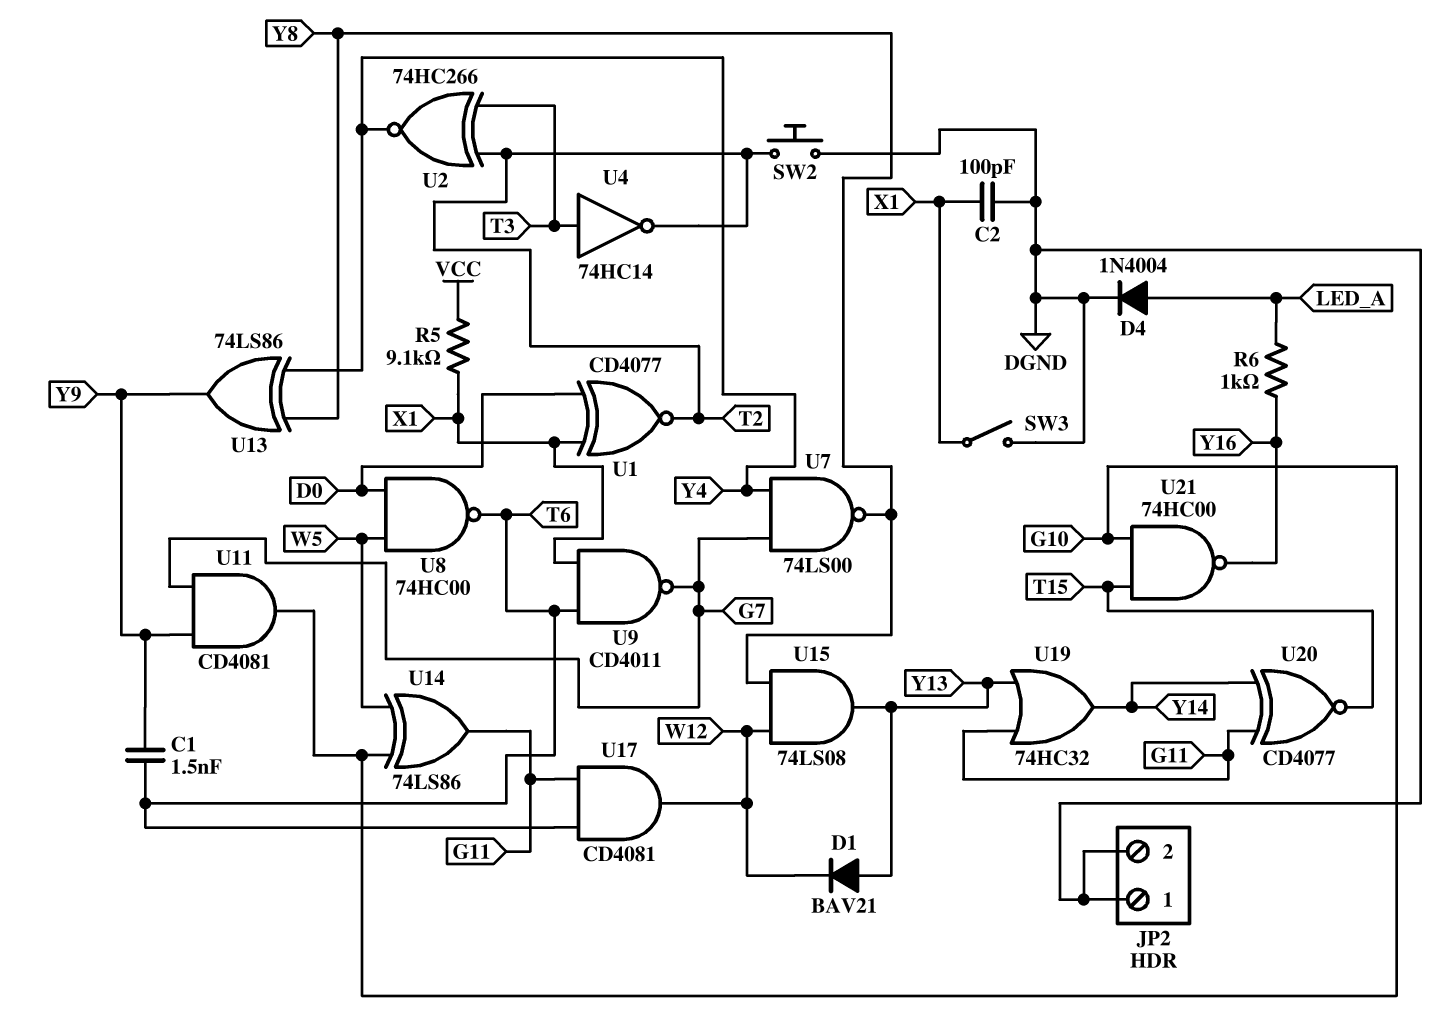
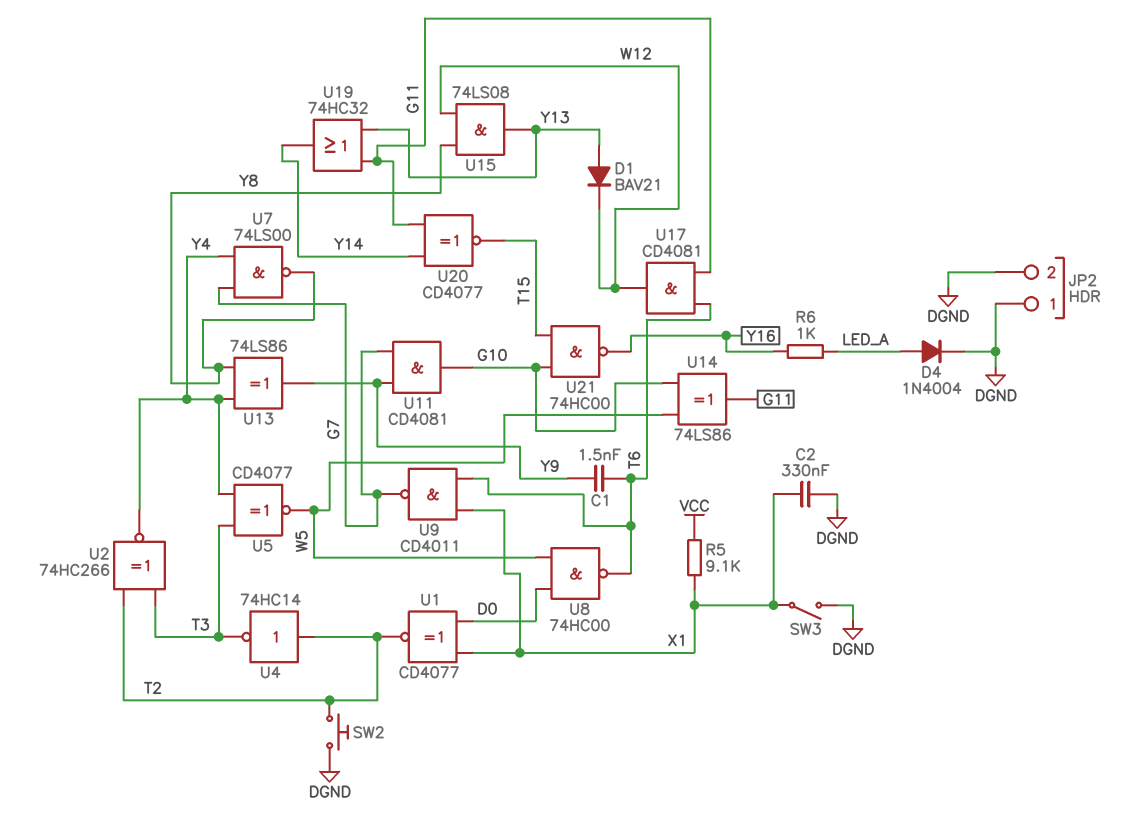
C2: 100pF (DGND, X1) -> 330nF (DGND, X1)
U4: NOT 74HC14 (in T3, out T2) -> NOT 74HC14 (in T2, out T3)
U5: none -> XNOR CD4077 (in T3, in Y4, out W5)

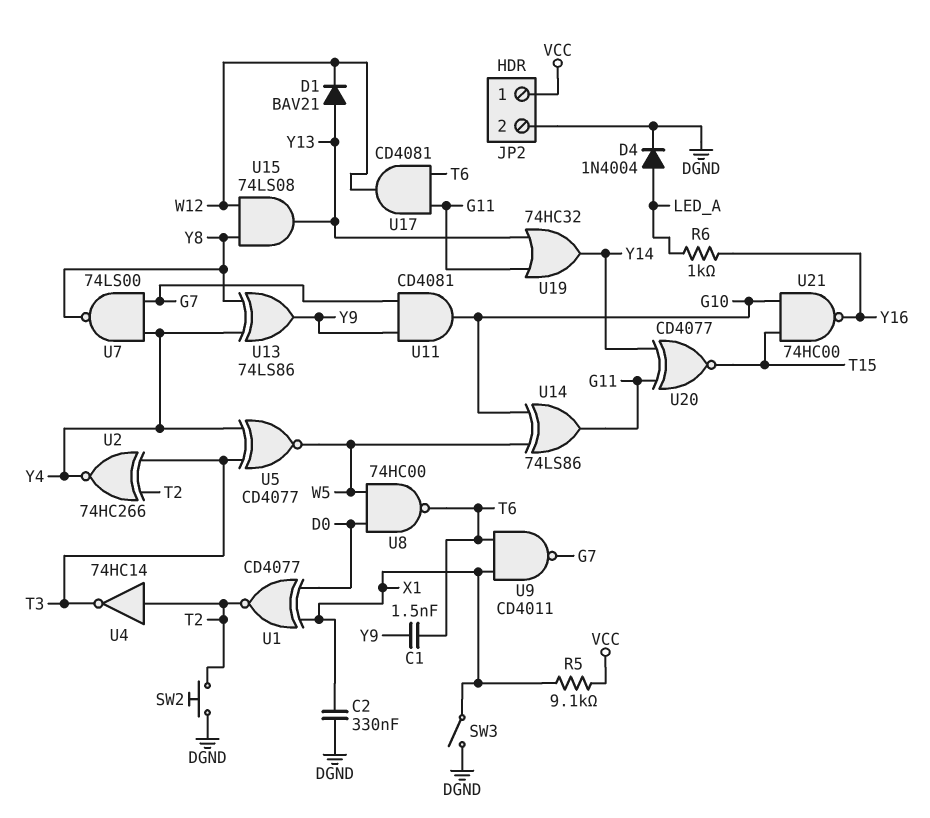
JP2 pin 1: DGND -> VCC

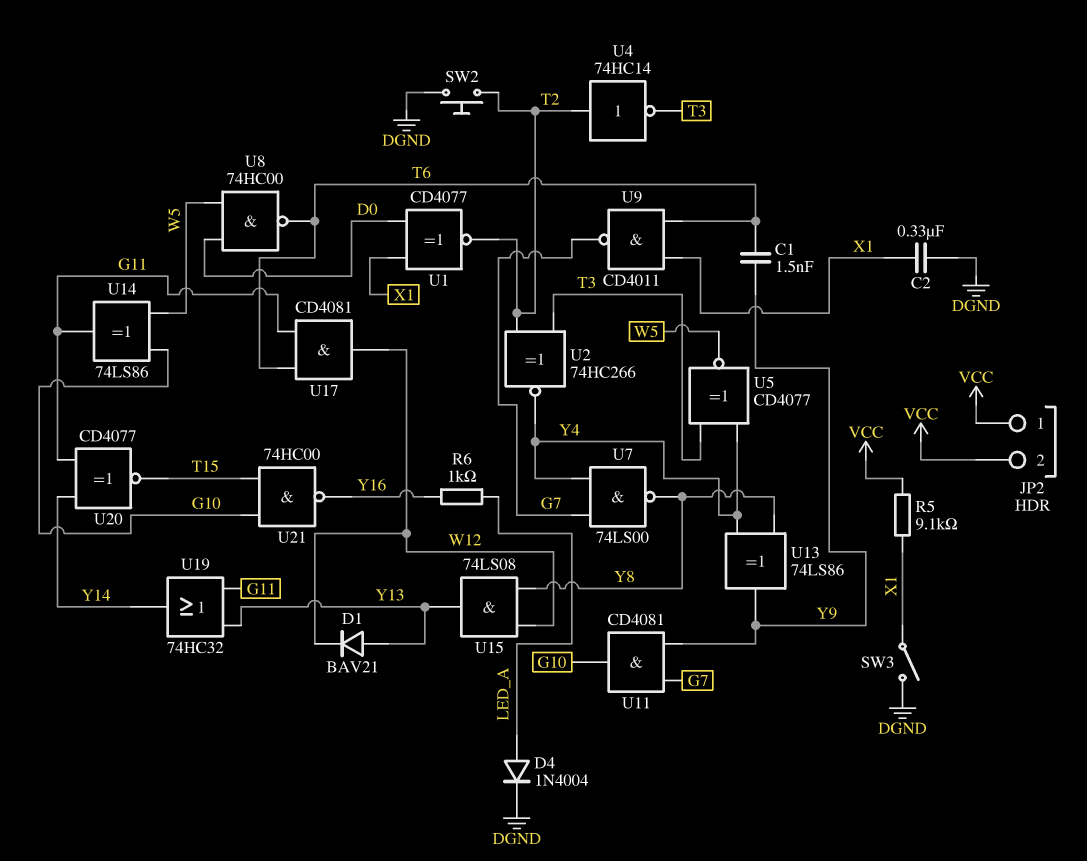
JP2 pin 2: DGND -> VCC

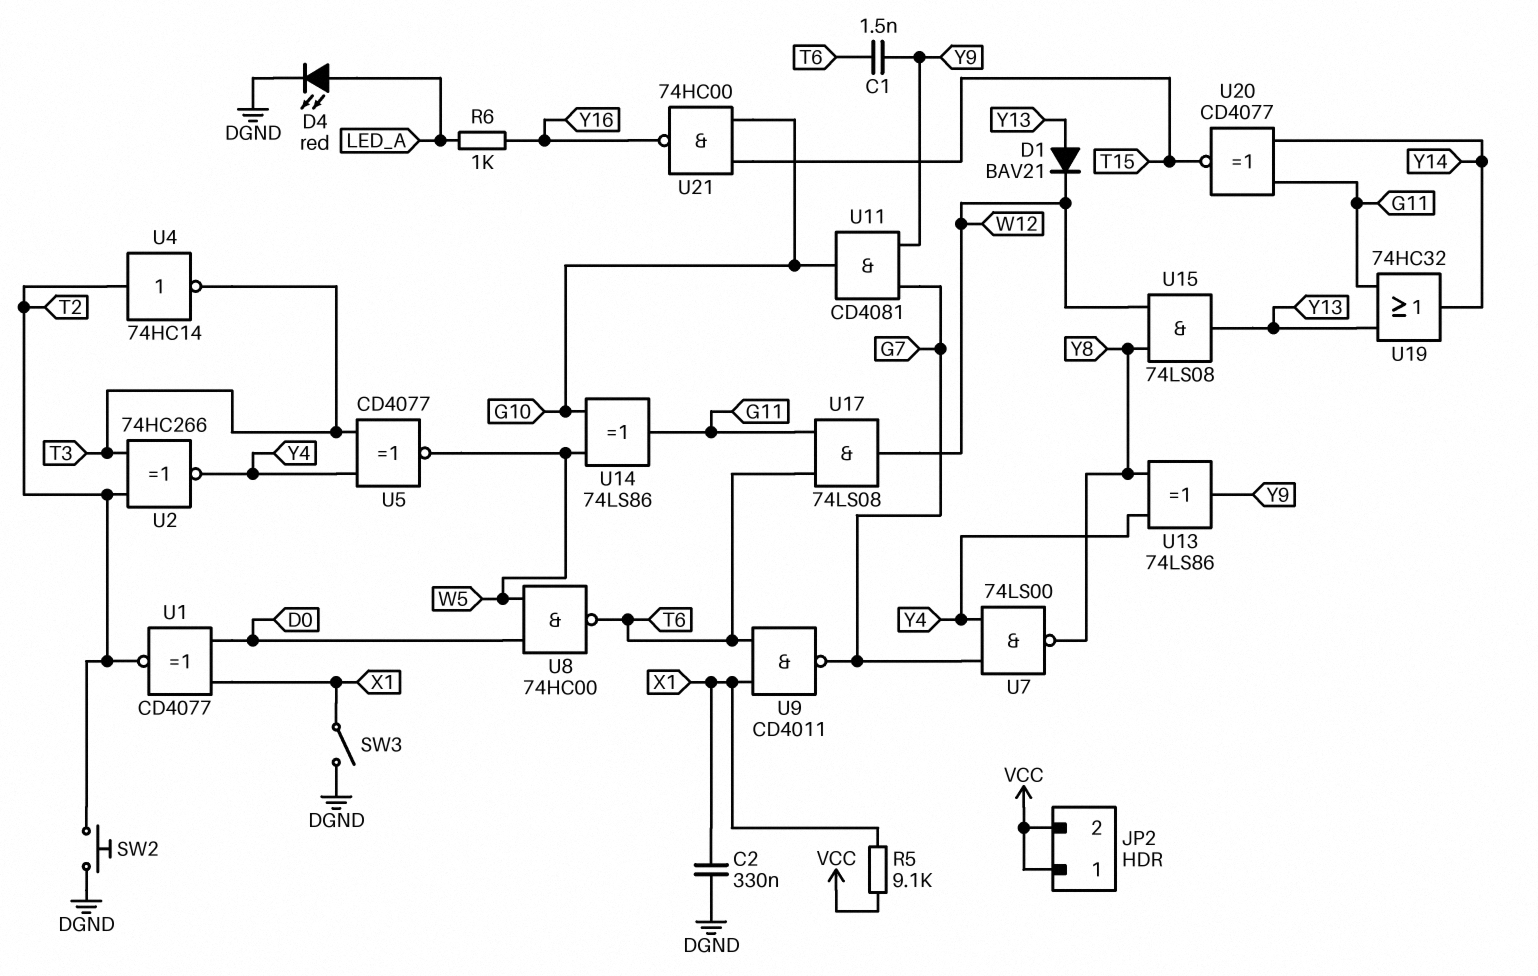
D4: diode 1N4004 (A LED_A, K DGND) -> LED red (A LED_A, K DGND)
U17: AND CD4081 (in G11, in T6, out W12) -> AND 74LS08 (in G11, in T6, out W12)

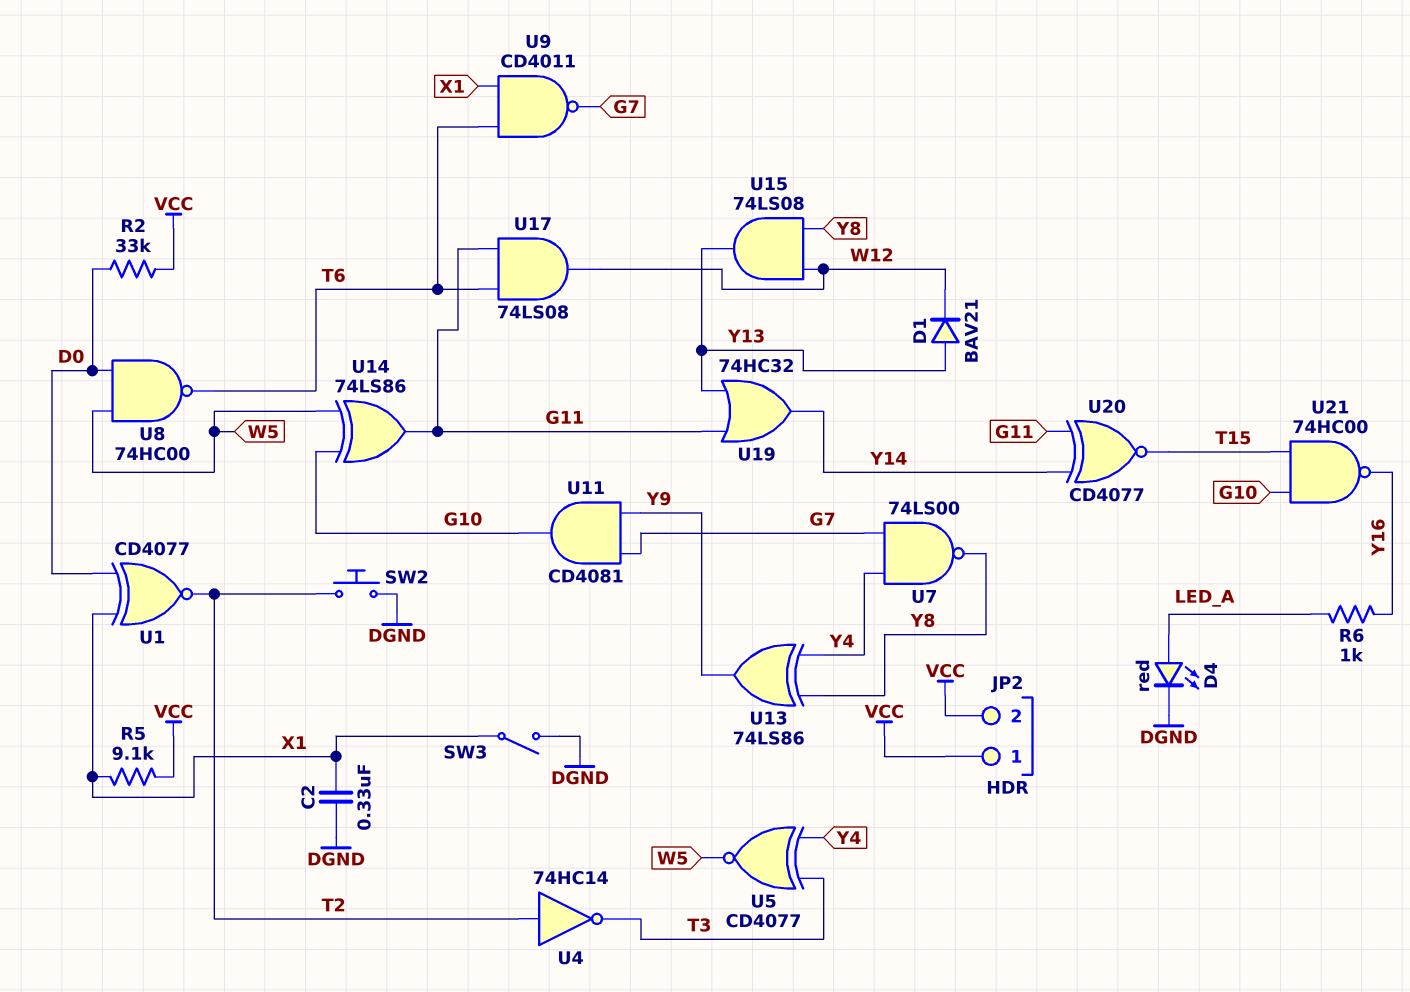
C1: 1.5nF (T6, Y9) -> none
R2: none -> 33k (D0, VCC)
U2: XNOR 74HC266 (in T2, in T3, out Y4) -> none

